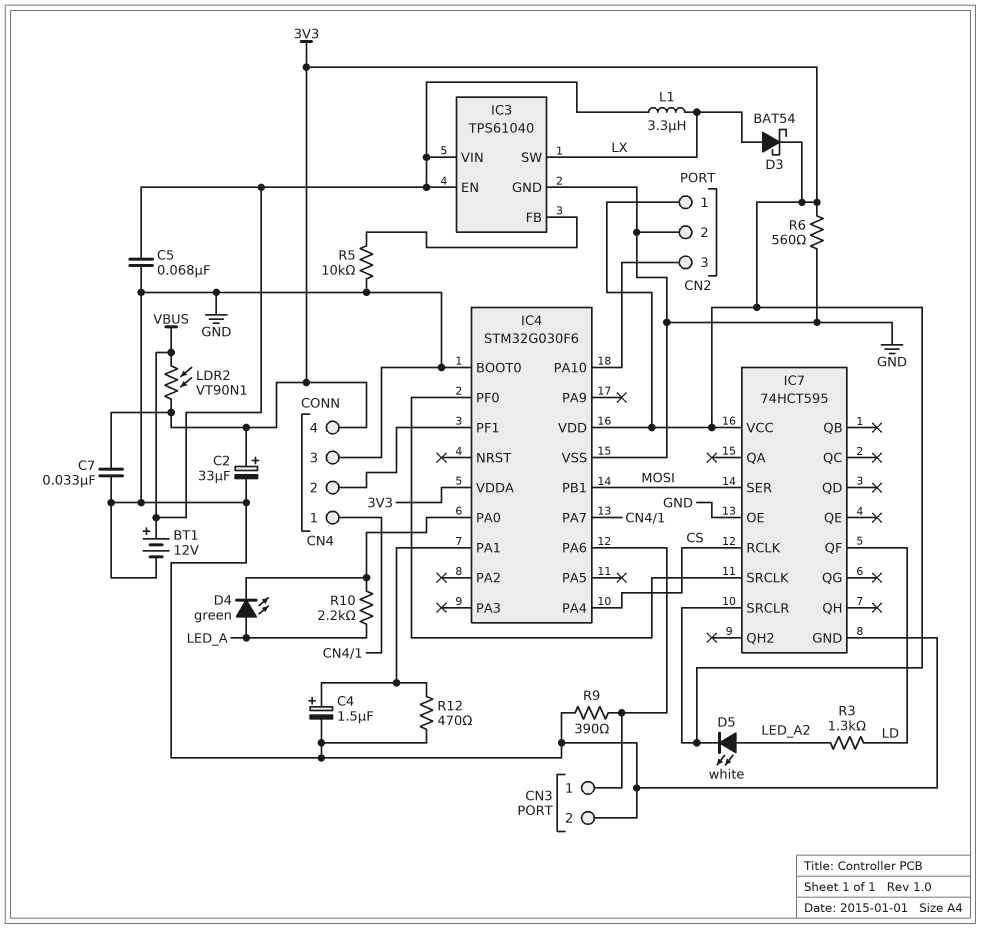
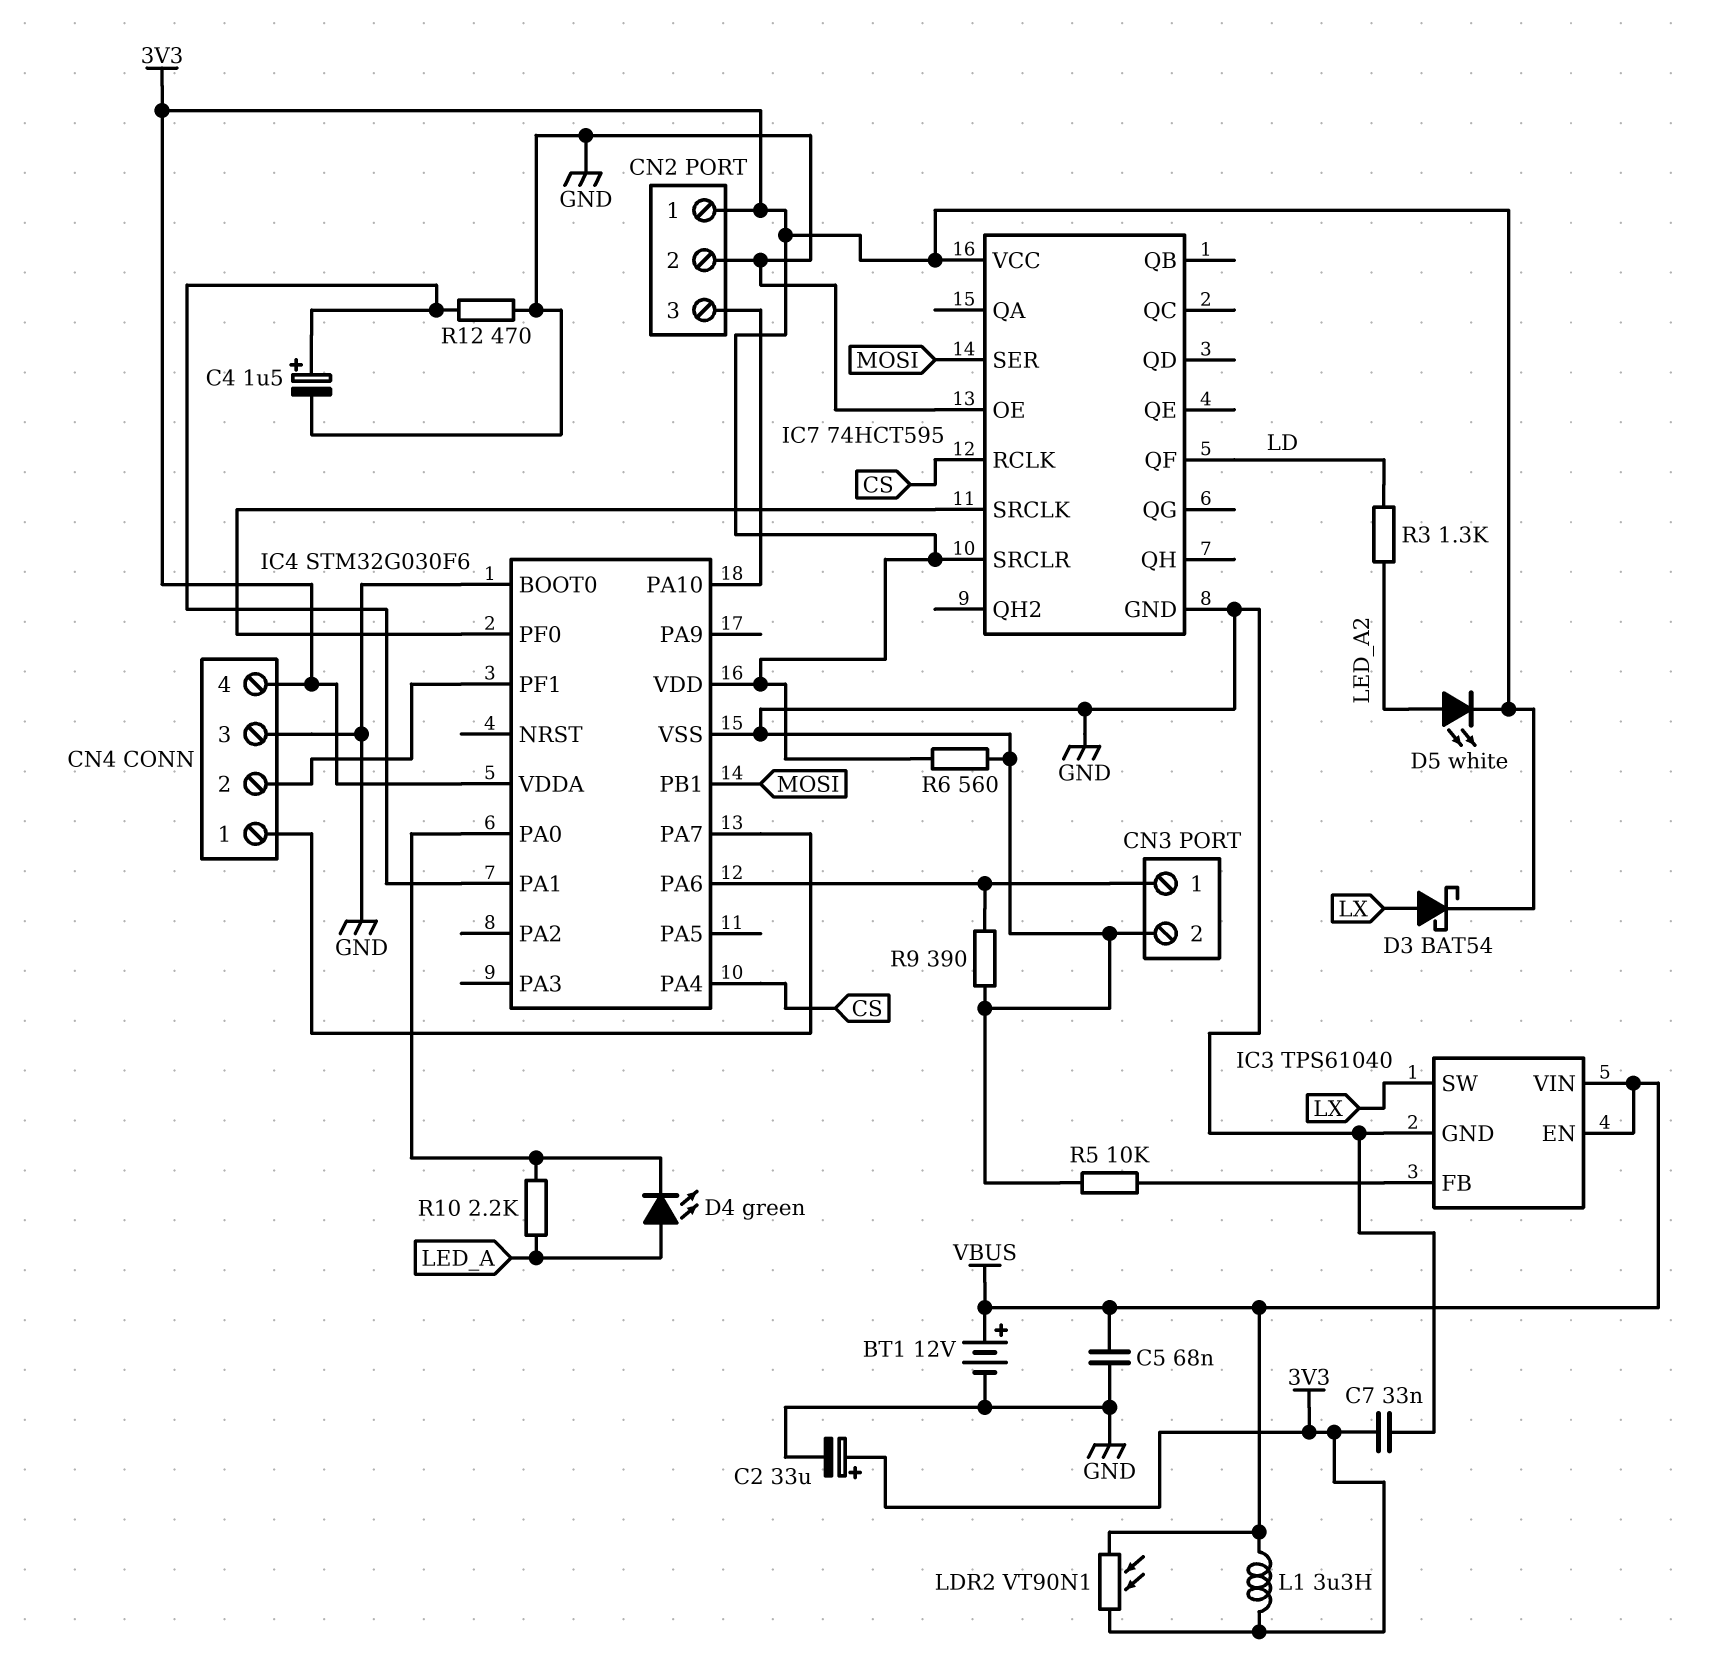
L1: 3.3uH (LX, VBUS) -> 3.3uH (3V3, VBUS)

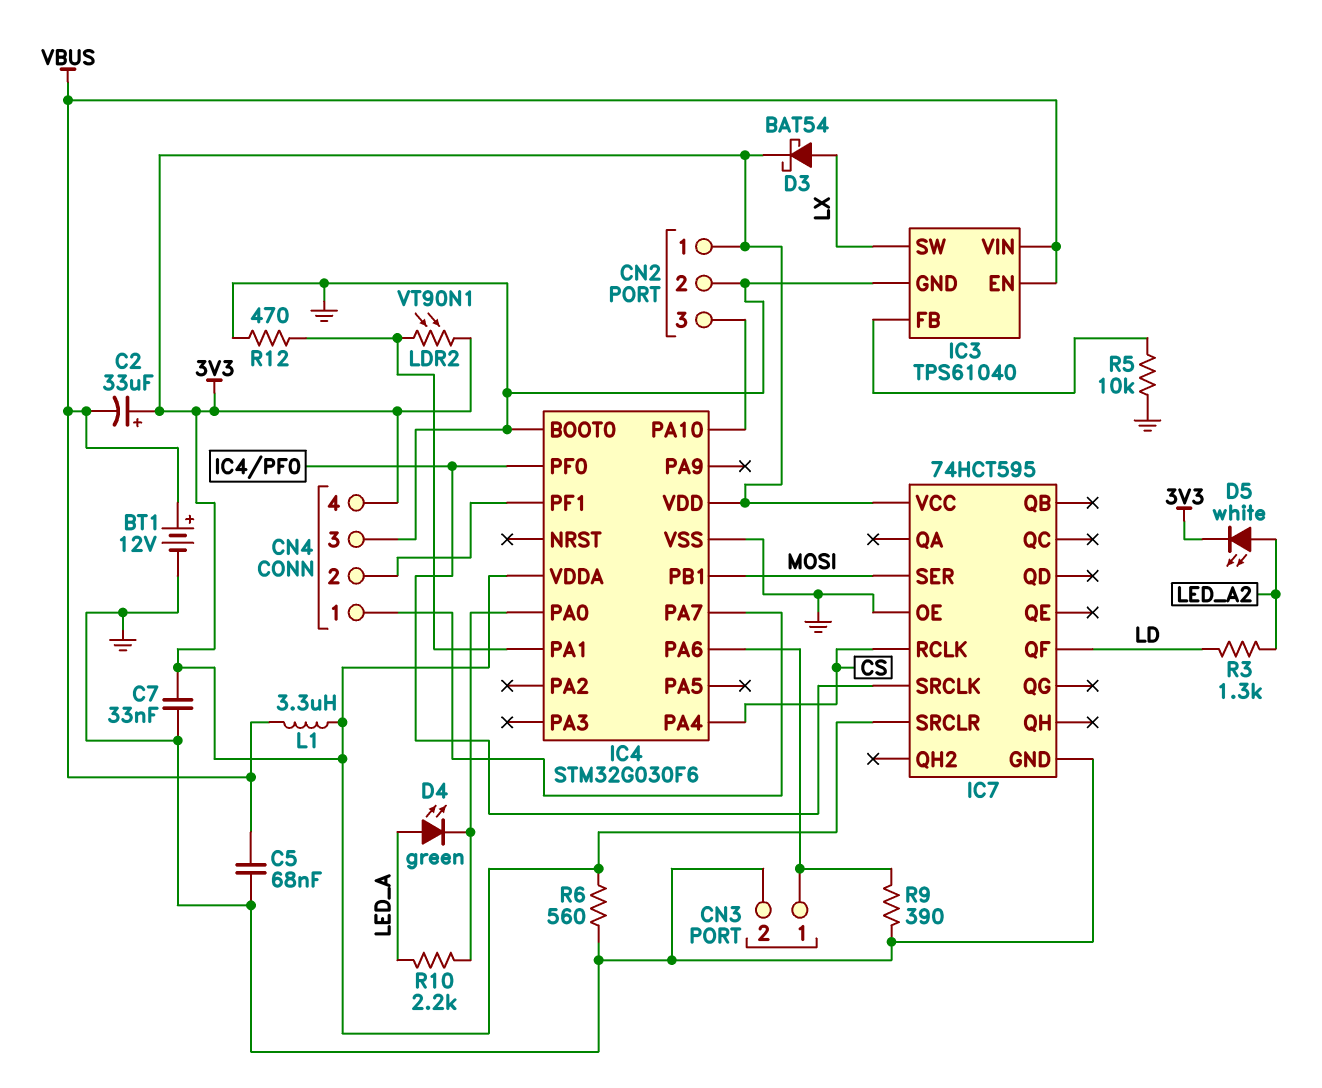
C2: 33uF (plus 3V3, minus GND) -> 33uF (plus 3V3, minus VBUS)
C4: 1.5uF (plus IC4/PA1, minus GND) -> none
LDR2: VT90N1 (3V3, VBUS) -> VT90N1 (3V3, IC4/PA1)

